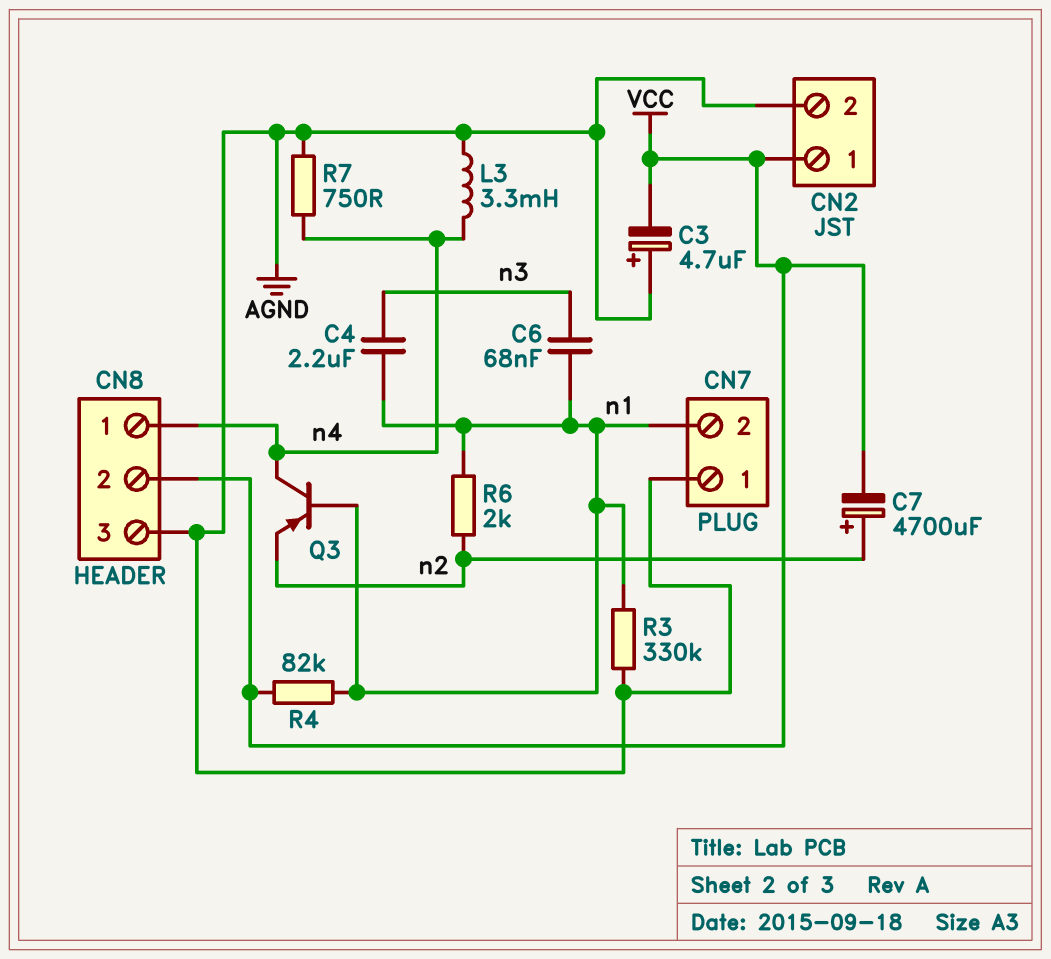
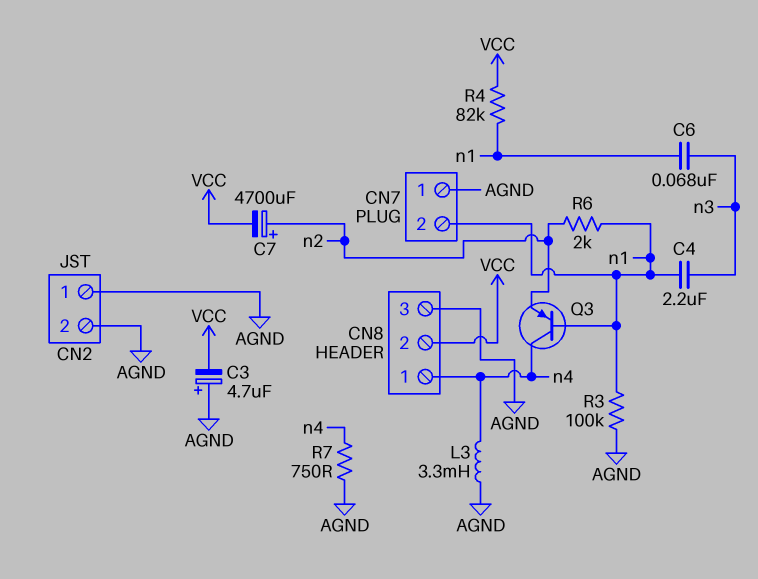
CN2 pin 1: VCC -> AGND
R3: 330k (AGND, n1) -> 100k (AGND, n1)

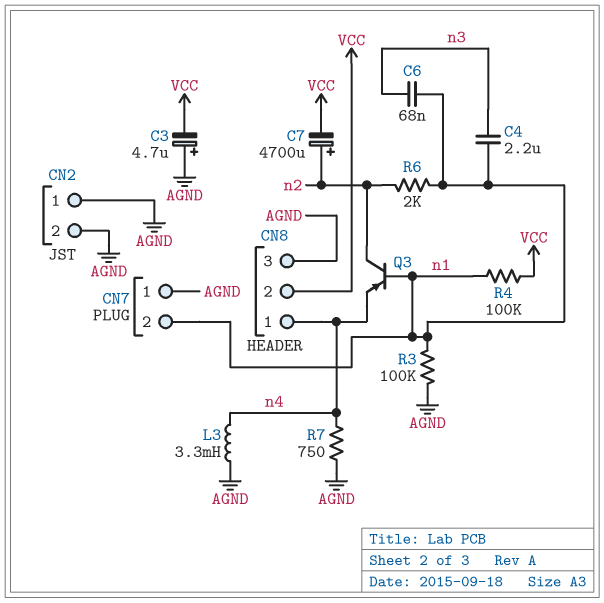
Q3: PNP (B n1, C n4, E n2) -> PNP (B n1, C n2, E n4)
R4: 82k (VCC, n1) -> 100k (VCC, n1)

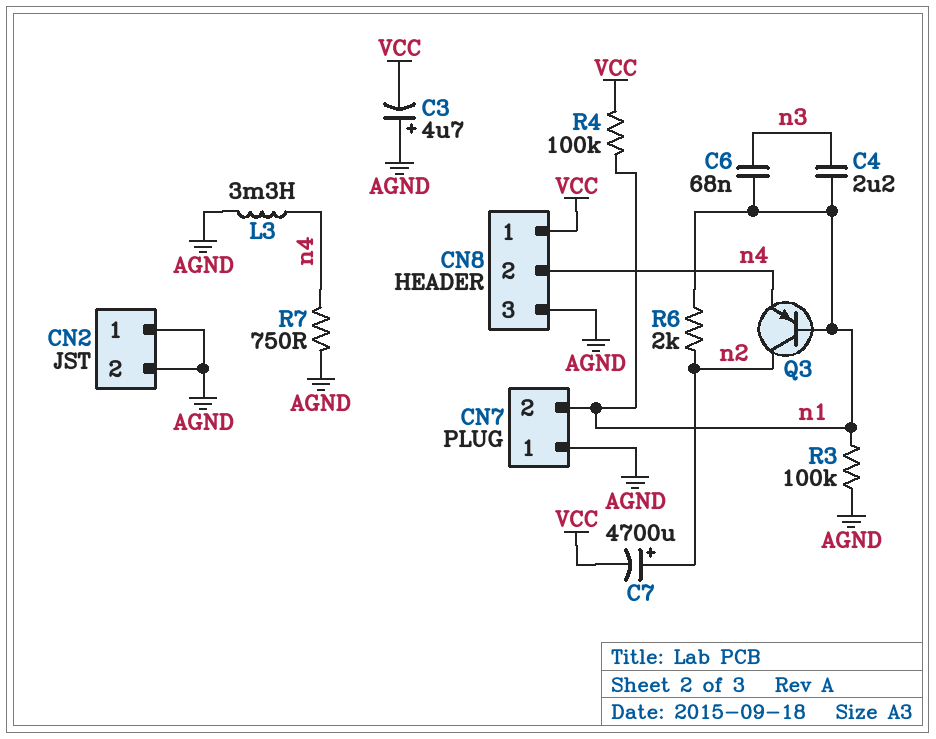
CN8 pin 1: n4 -> VCC
CN8 pin 2: VCC -> n4

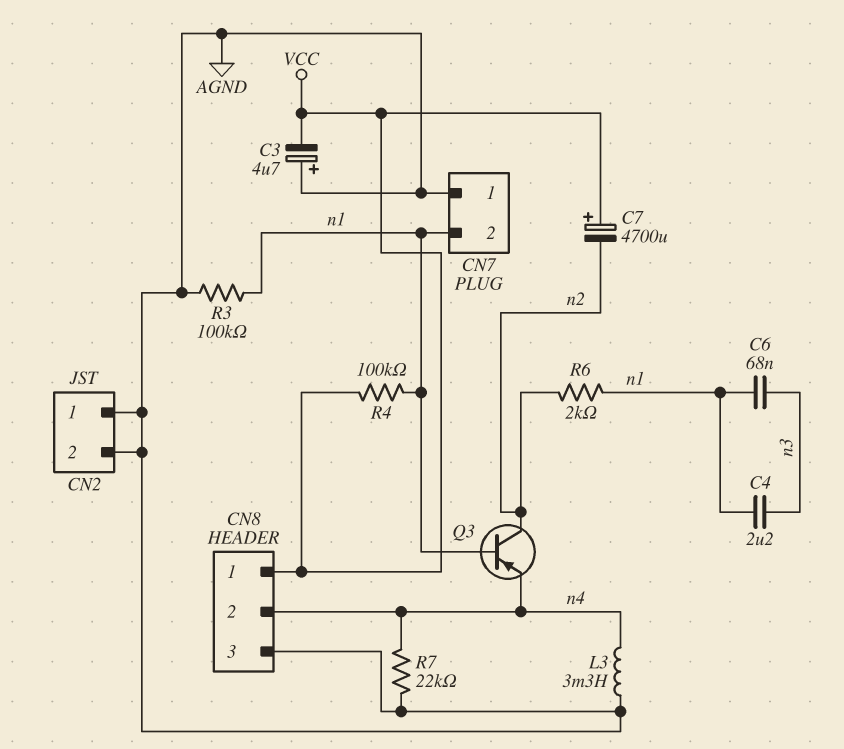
C7: 4700uF (plus n2, minus VCC) -> 4700uF (plus VCC, minus n2)
R7: 750 (AGND, n4) -> 22k (AGND, n4)

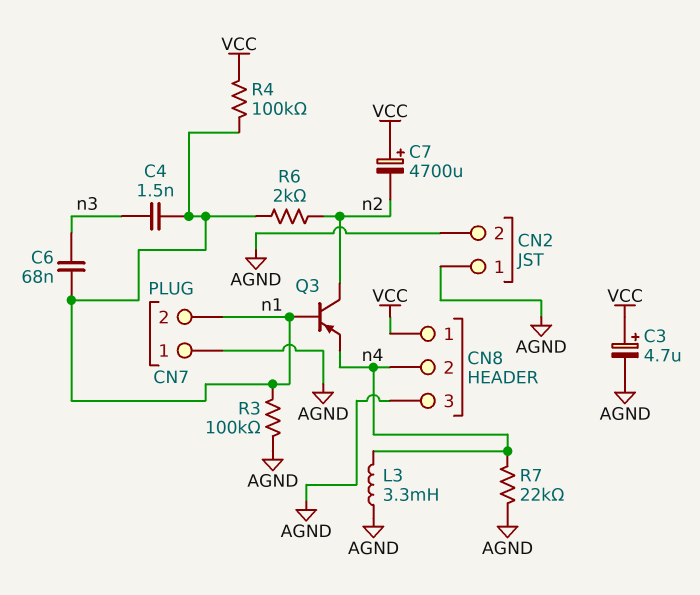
C3: 4.7uF (plus AGND, minus VCC) -> 4.7uF (plus VCC, minus AGND)
C4: 2.2uF (n1, n3) -> 1.5nF (n1, n3)

